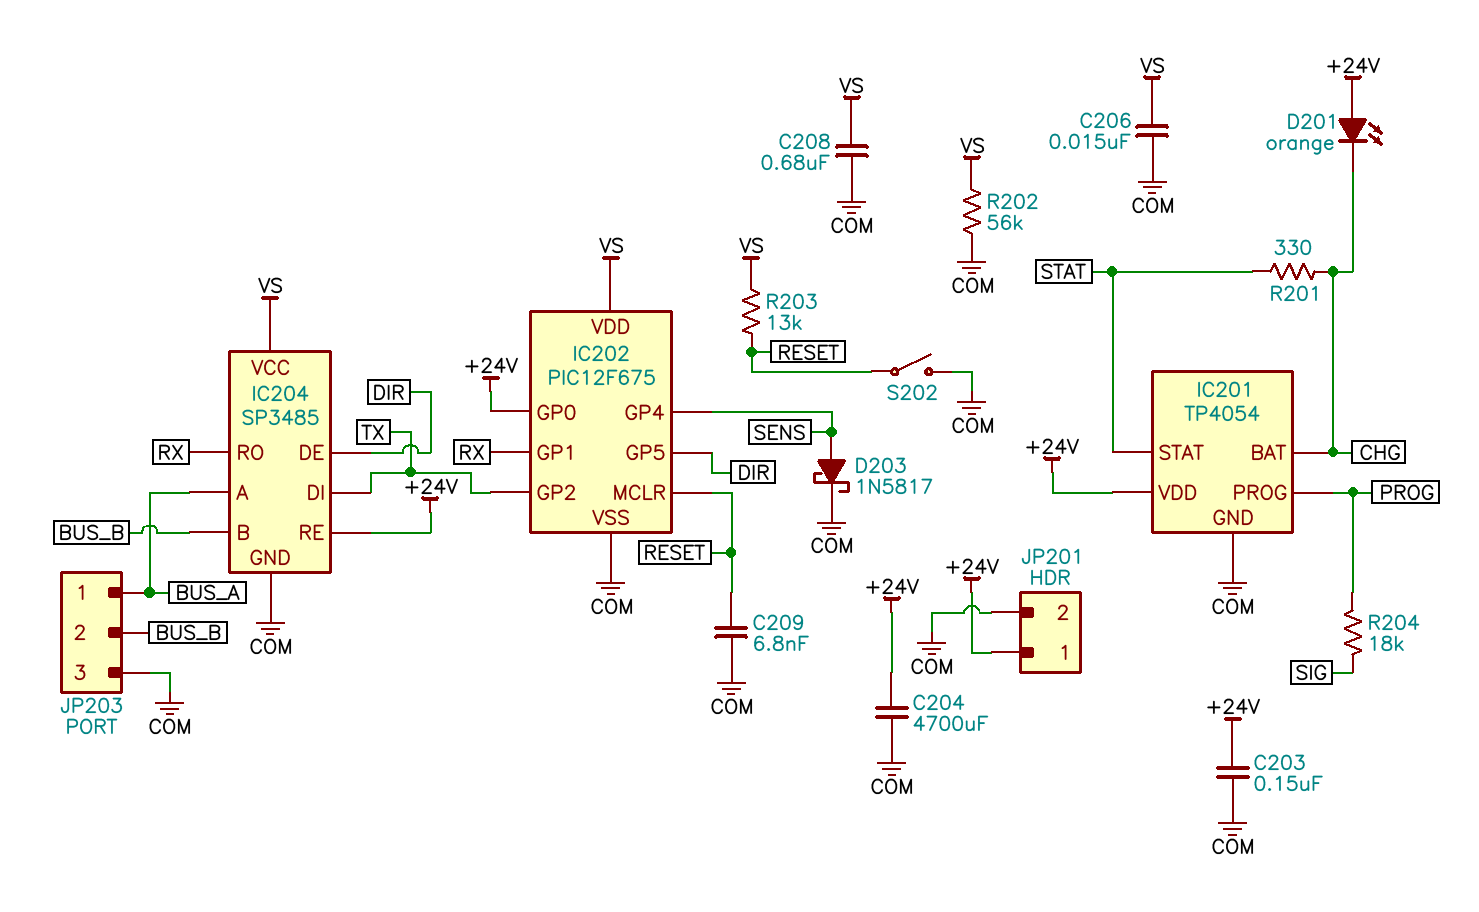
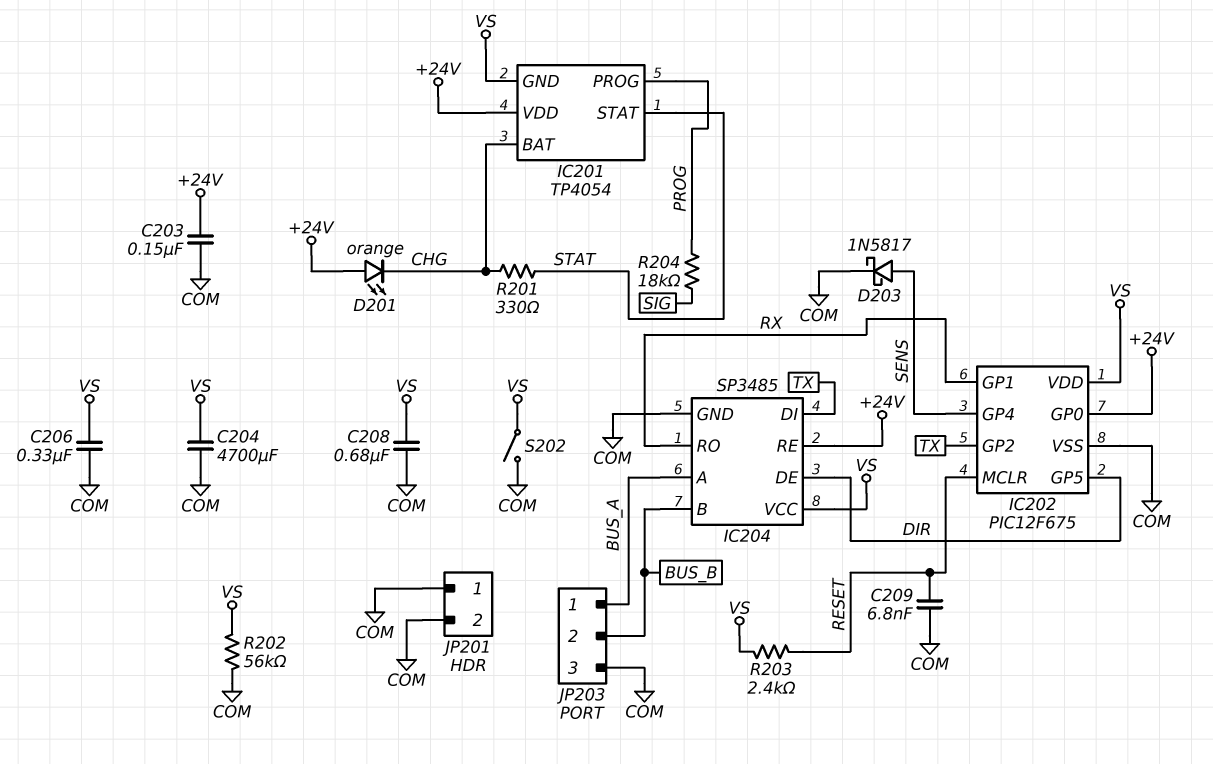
C204: 4700uF (+24V, COM) -> 4700uF (COM, VS)
C206: 15nF (COM, VS) -> 330nF (COM, VS)
IC201 pin GND: COM -> VS
JP201 pin 1: +24V -> COM
R203: 13k (RESET, VS) -> 2.4k (RESET, VS)
S202: switch (COM, RESET) -> switch (COM, VS)

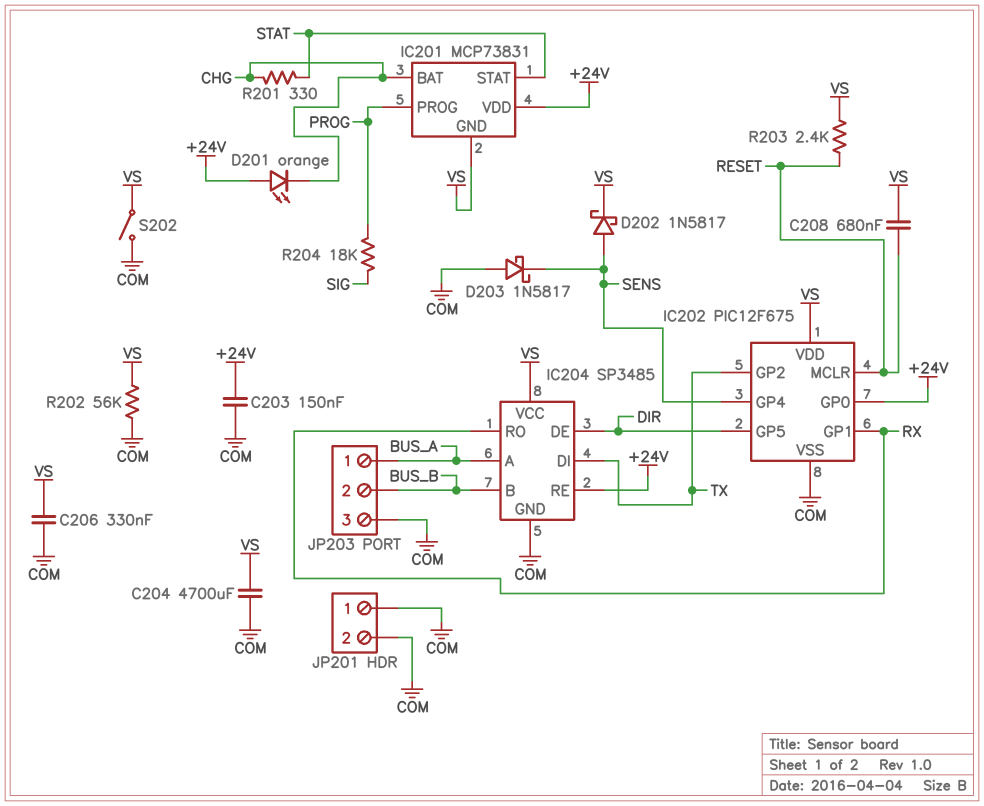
C208: 680nF (COM, VS) -> 680nF (RESET, VS)
C209: 6.8nF (COM, RESET) -> none
D202: none -> schottky 1N5817 (A SENS, K VS)
D203: schottky 1N5817 (A SENS, K COM) -> schottky 1N5817 (A COM, K SENS)
IC201: TP4054 -> MCP73831

